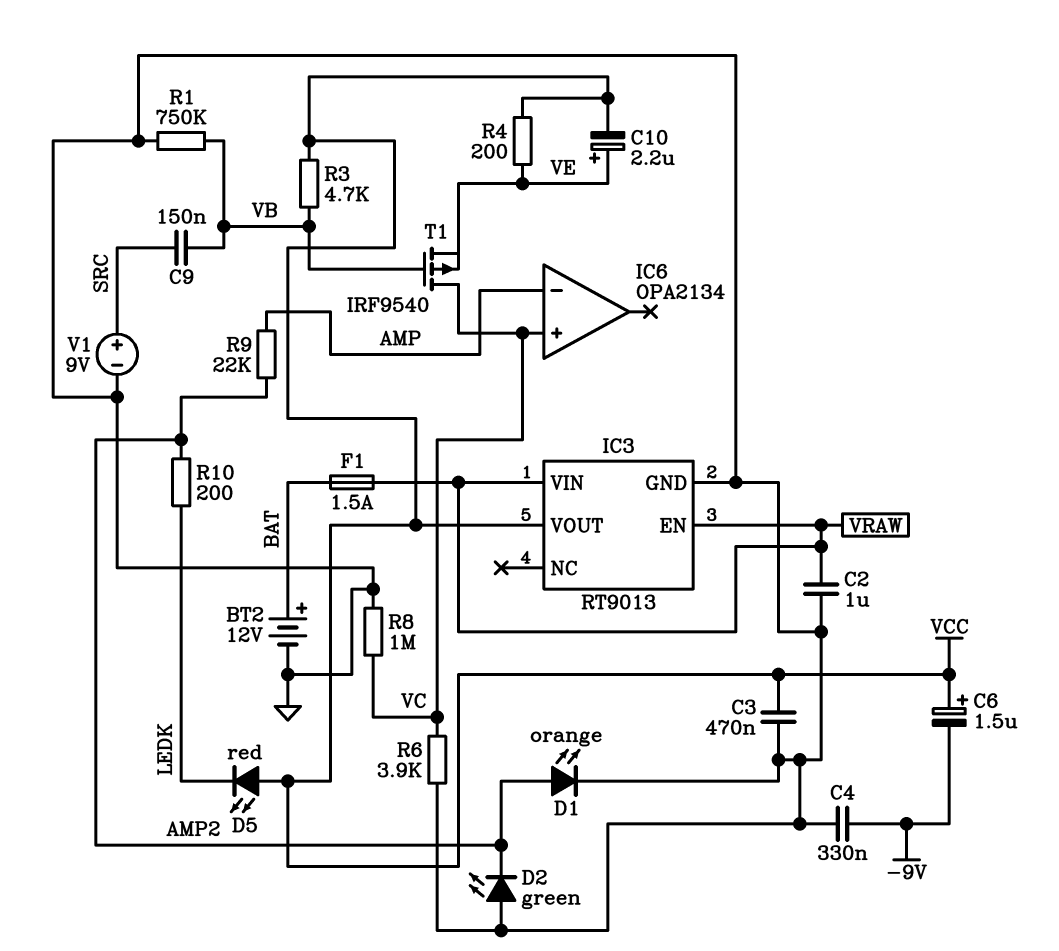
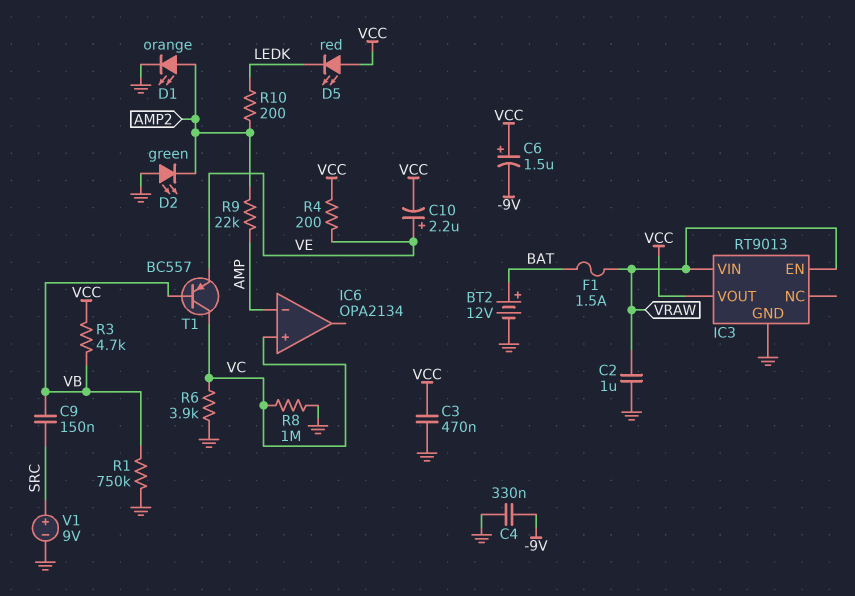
T1: PMOS IRF9540 (G VB, D VC, S VE) -> PNP BC557 (B VB, C VC, E VE)

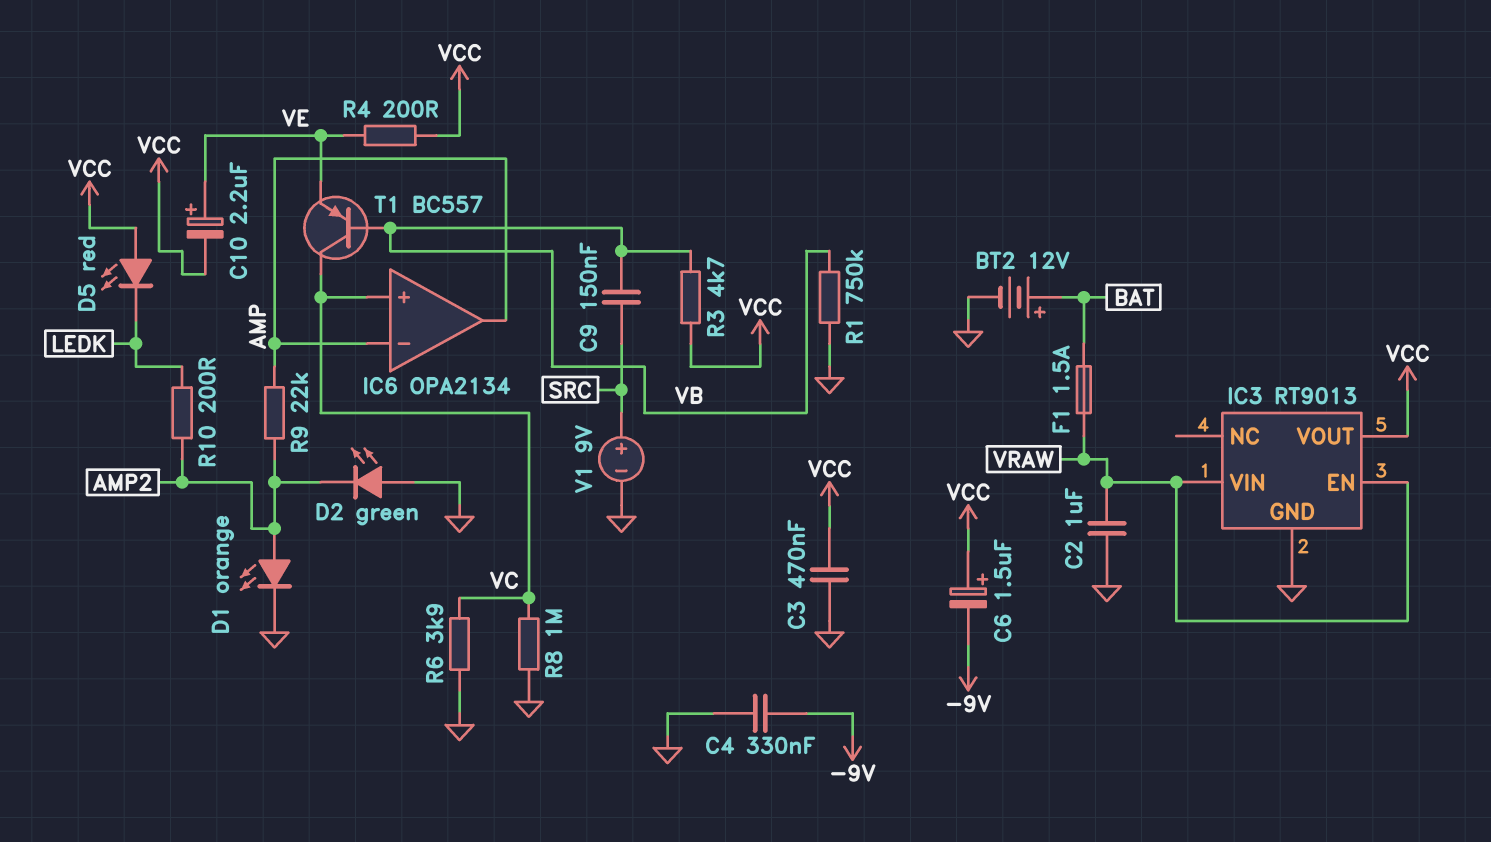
IC6 pin out: none -> AMP

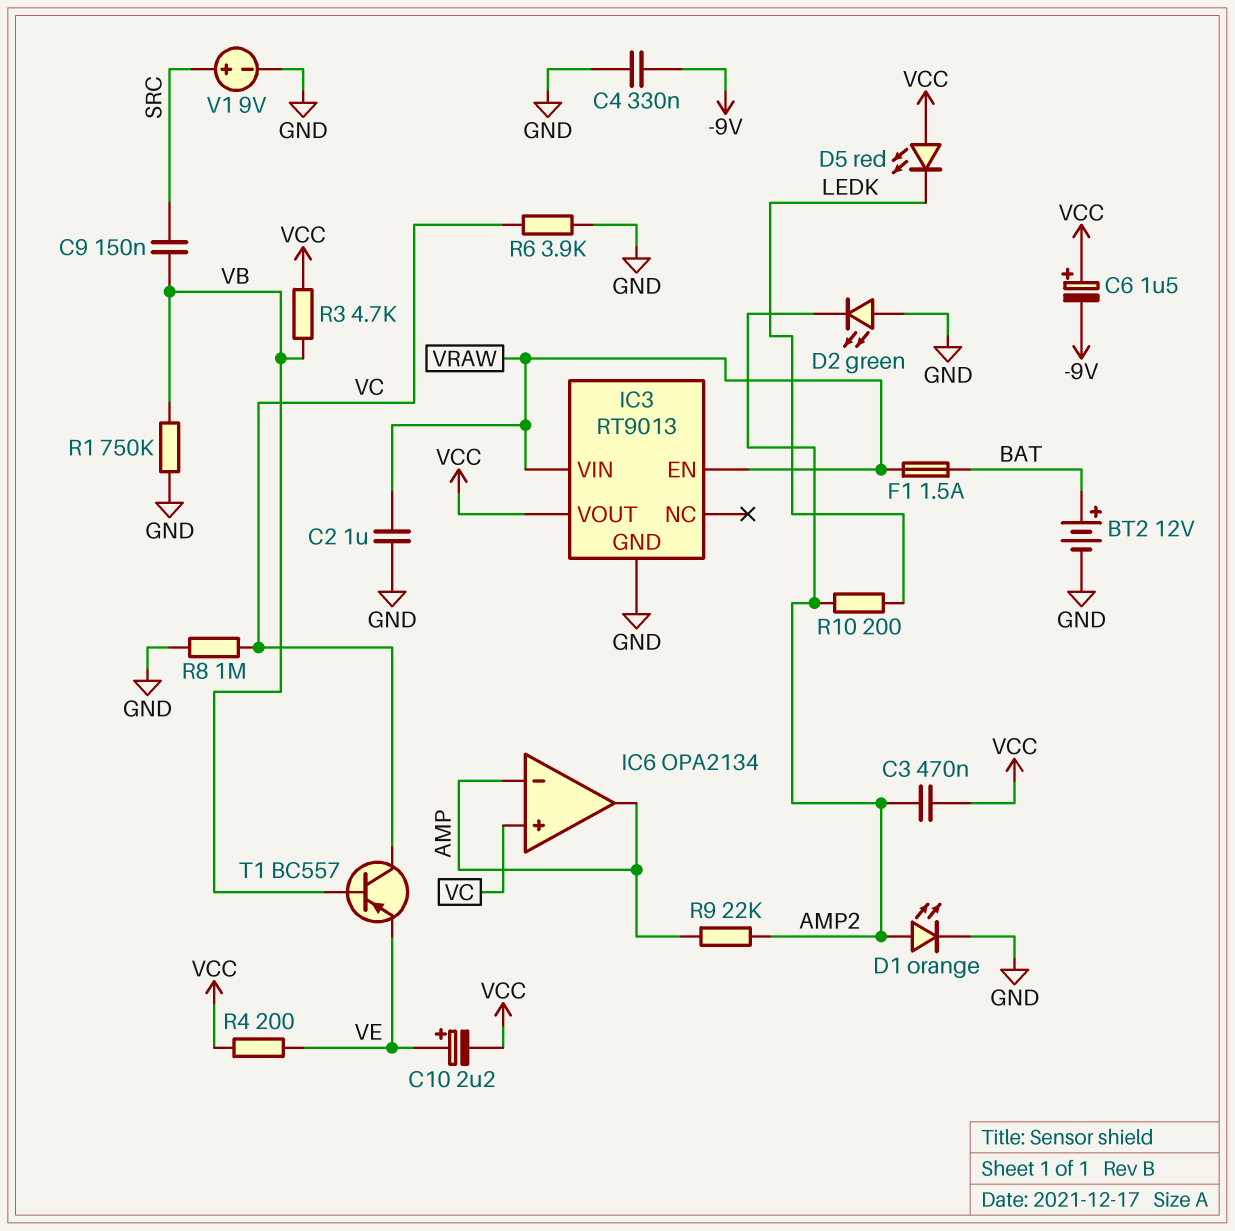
C3: 470nF (GND, VCC) -> 470nF (AMP2, VCC)

